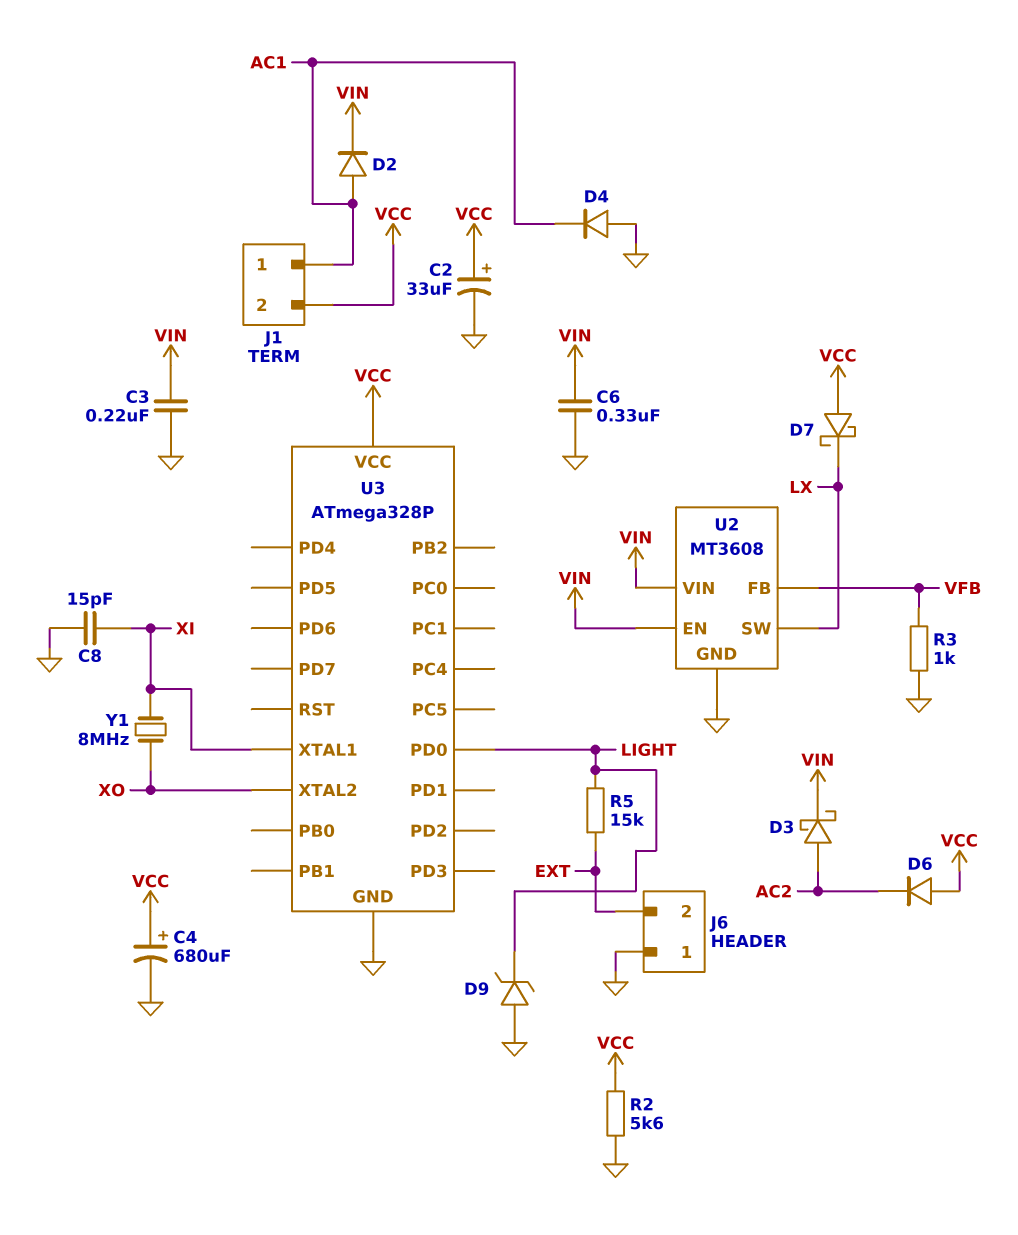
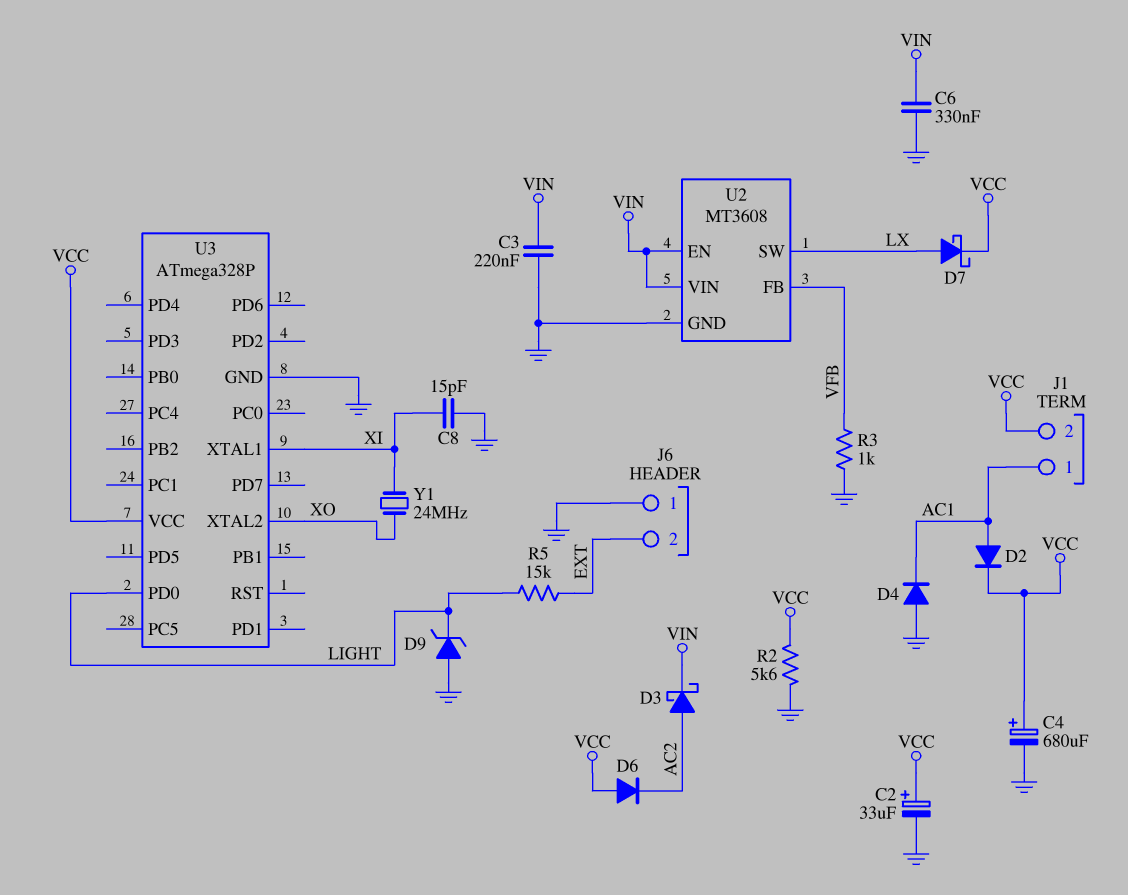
D2: diode (A AC1, K VIN) -> diode (A AC1, K VCC)
D7: schottky (A VCC, K LX) -> schottky (A LX, K VCC)
Y1: 8MHz (XI, XO) -> 24MHz (XI, XO)

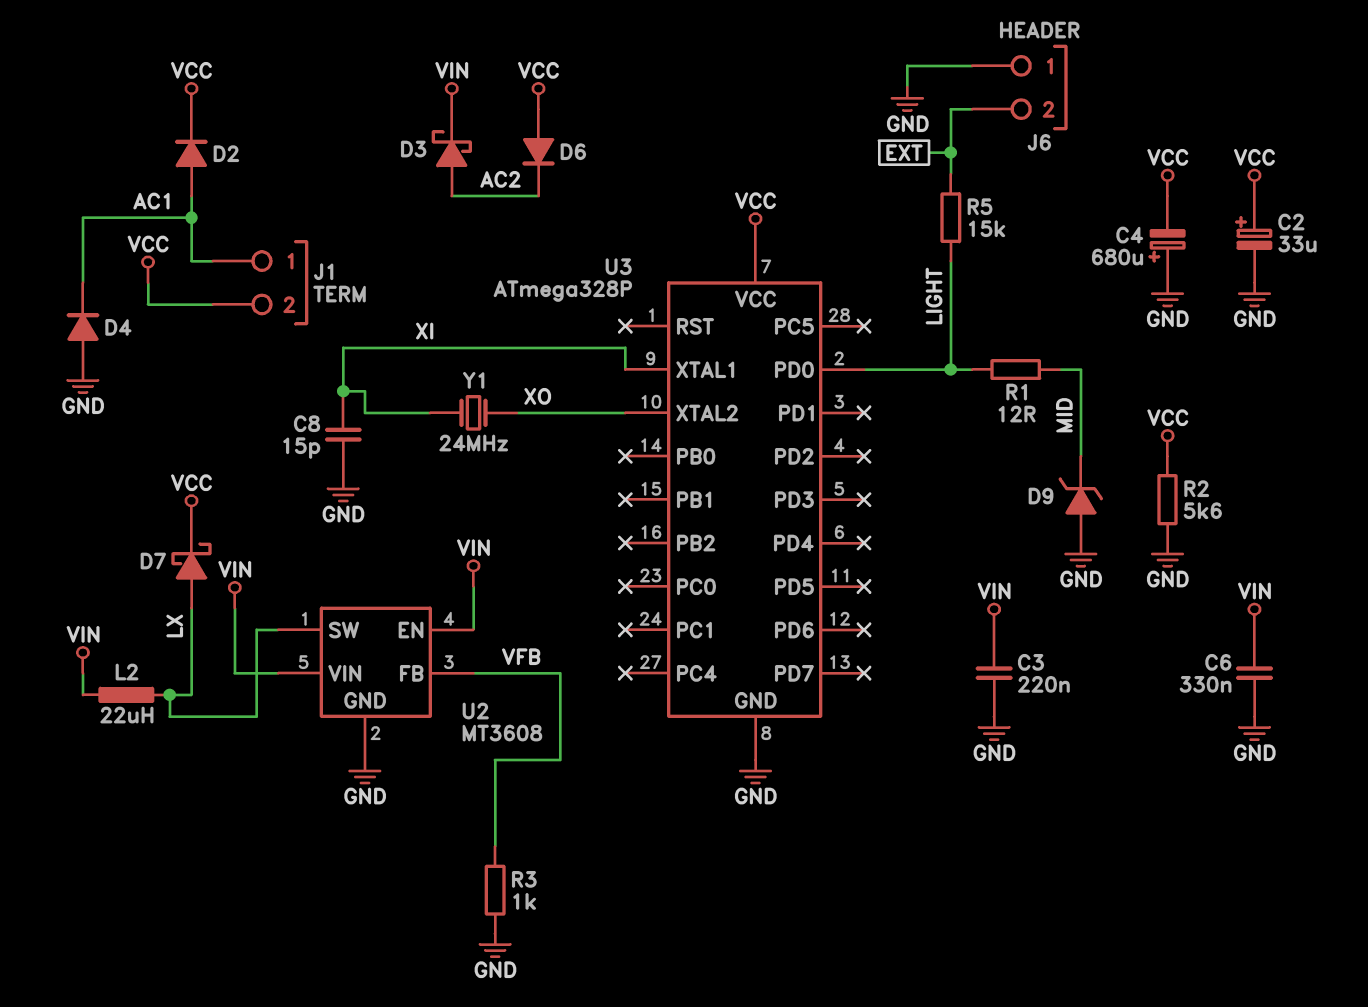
C4: 680uF (plus VCC, minus GND) -> 680uF (plus GND, minus VCC)
D9: zener (A GND, K LIGHT) -> zener (A GND, K MID)
L2: none -> 22uH (LX, VIN)
R1: none -> 12 (LIGHT, MID)

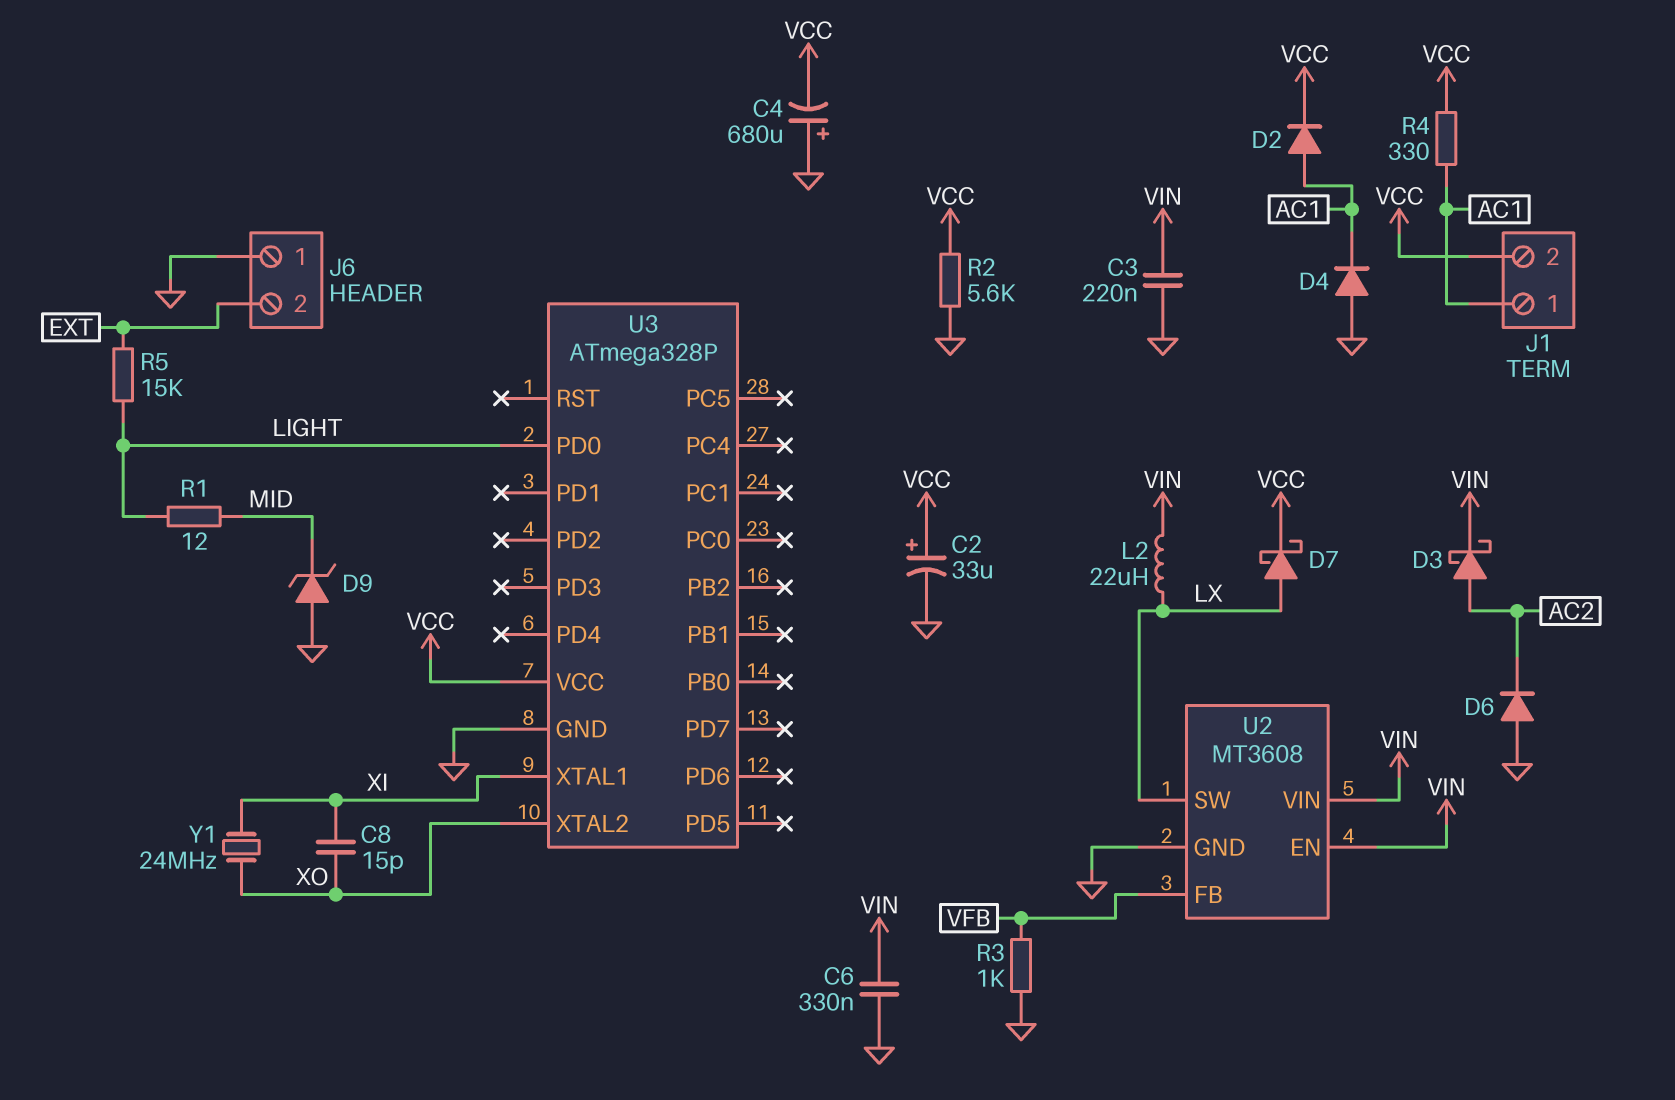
C8: 15pF (GND, XI) -> 15pF (XI, XO)
D6: diode (A VCC, K AC2) -> diode (A GND, K AC2)
R4: none -> 330 (AC1, VCC)

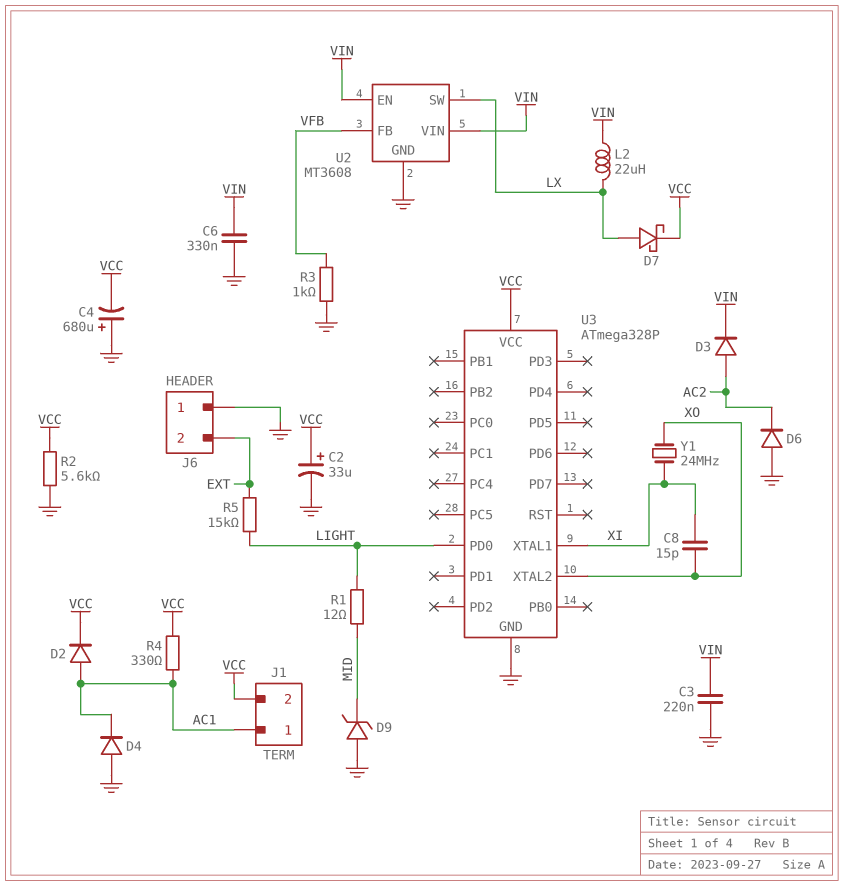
D3: schottky (A AC2, K VIN) -> diode (A AC2, K VIN)

